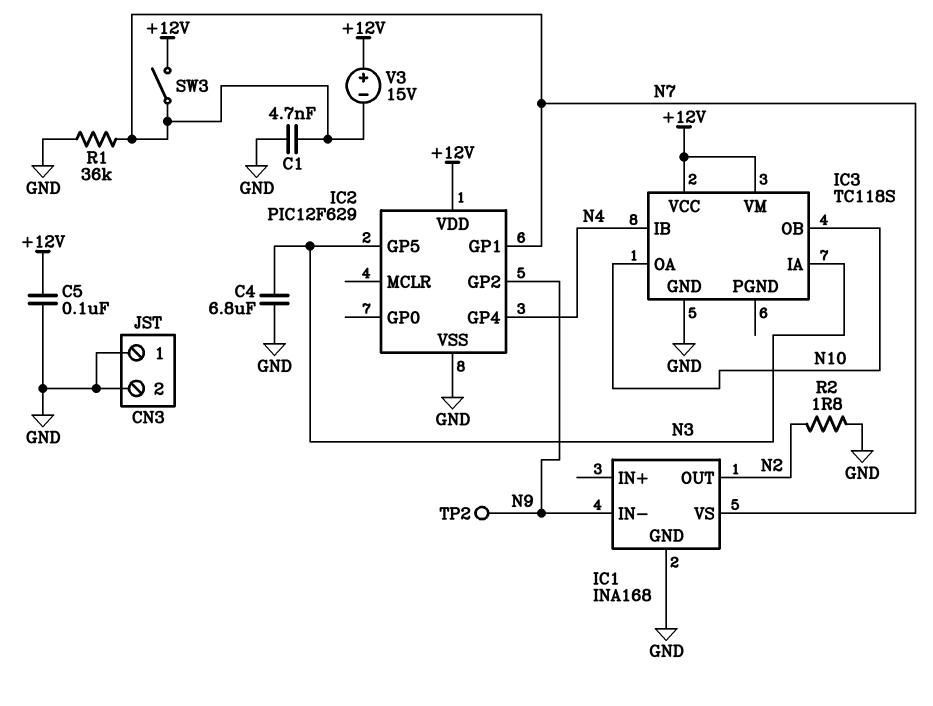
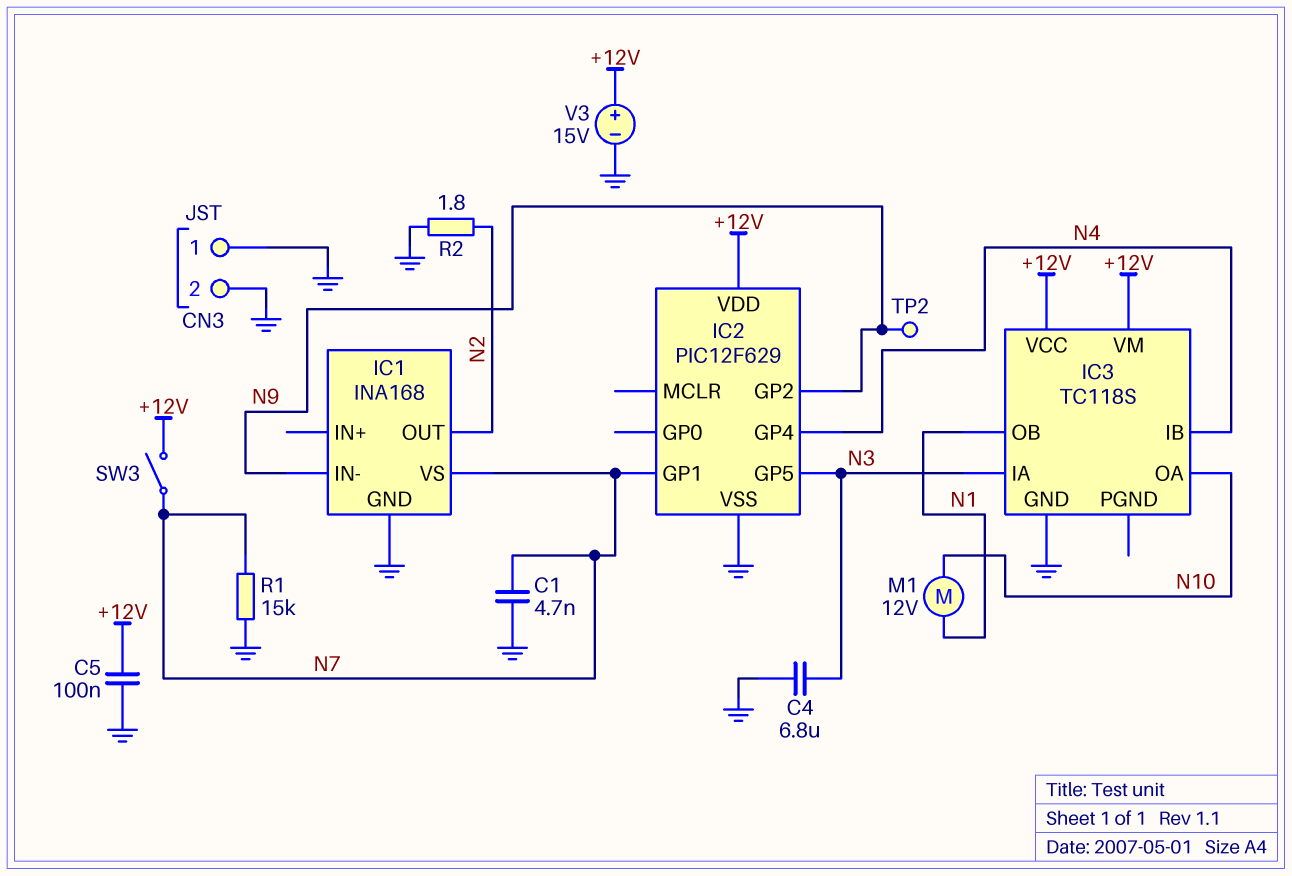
IC3 pin OB: N10 -> N1
M1: none -> motor 12V (N1, N10)
R1: 36k (GND, N7) -> 15k (GND, N7)
V3: 15V (plus +12V, minus N7) -> 15V (plus +12V, minus GND)

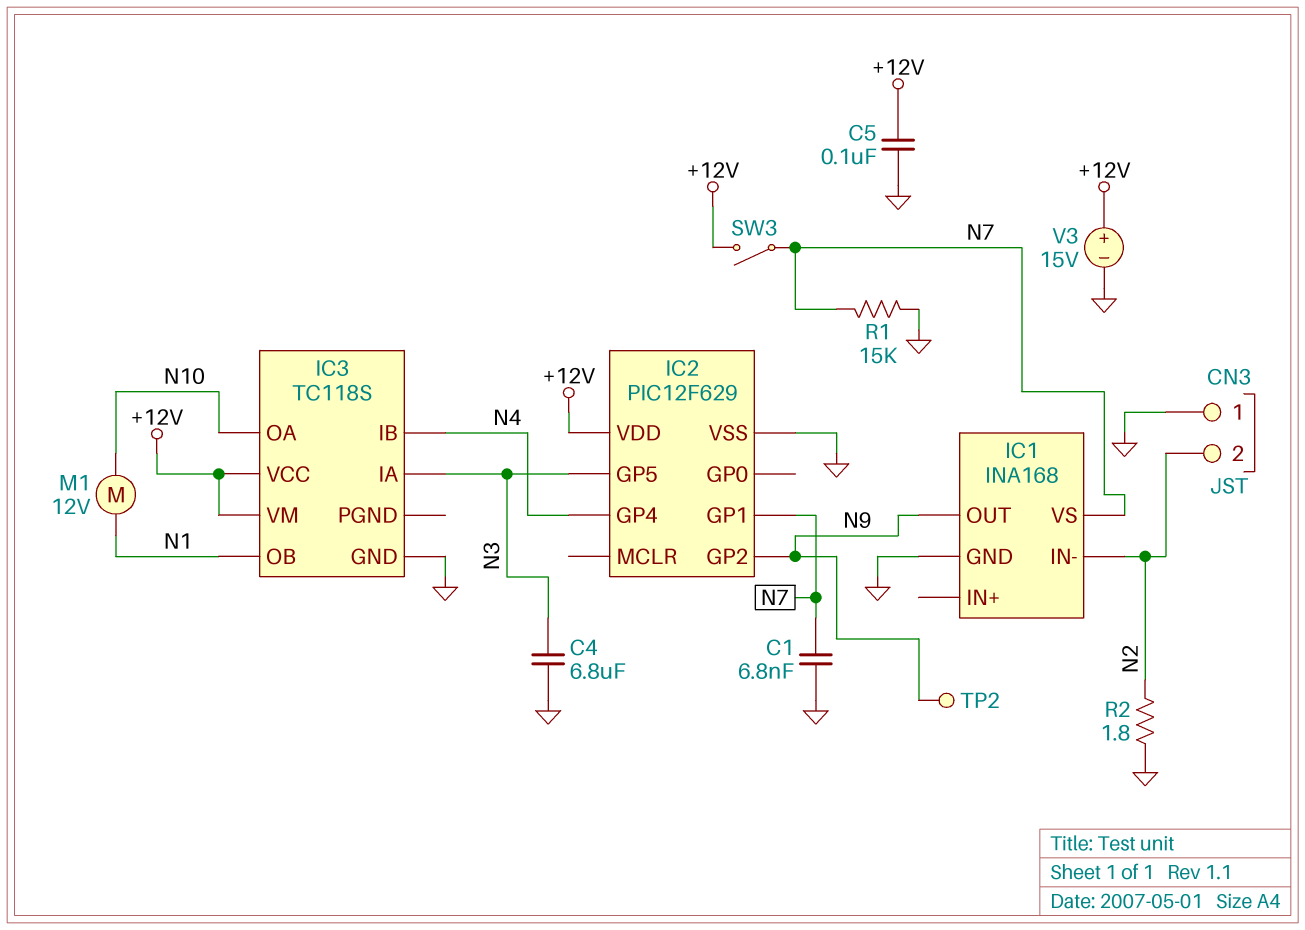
C1: 4.7nF (GND, N7) -> 6.8nF (GND, N7)
CN3 pin 2: GND -> N2
IC1 pin IN-: N9 -> N2
IC1 pin OUT: N2 -> N9

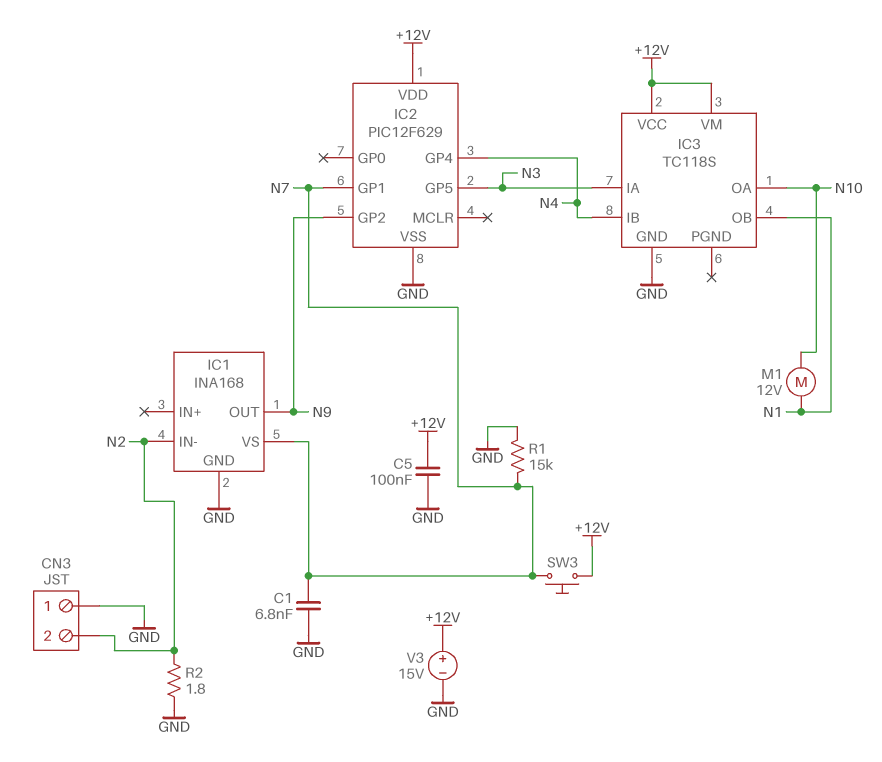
C4: 6.8uF (GND, N3) -> none
SW3: switch (+12V, N7) -> button (+12V, N7)
TP2: test point (N9) -> none

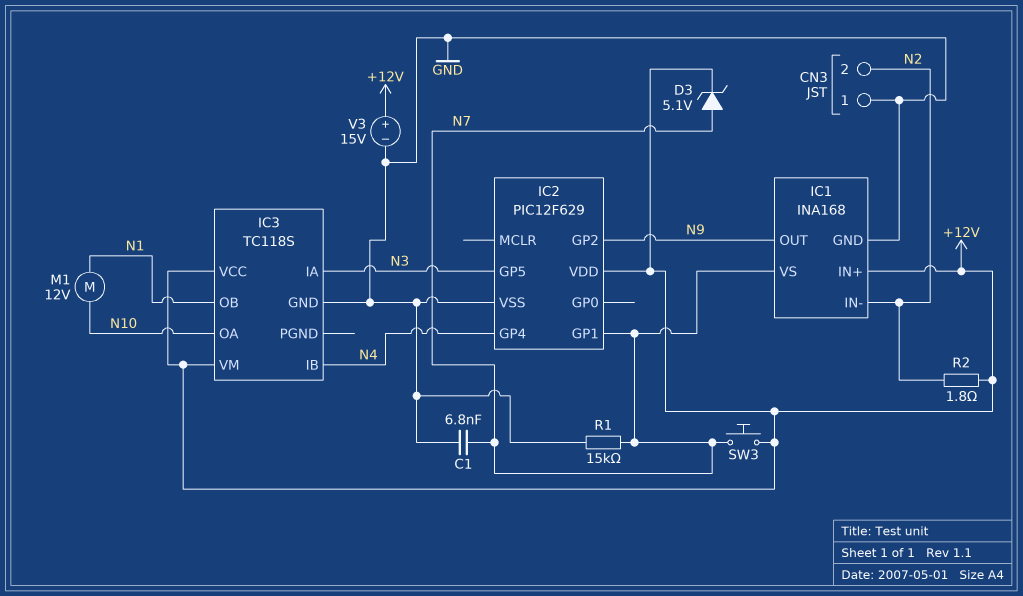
C5: 100nF (+12V, GND) -> none
D3: none -> zener 5.1V (A N7, K +12V)
IC1 pin IN+: none -> +12V
R2: 1.8 (GND, N2) -> 1.8 (+12V, N2)

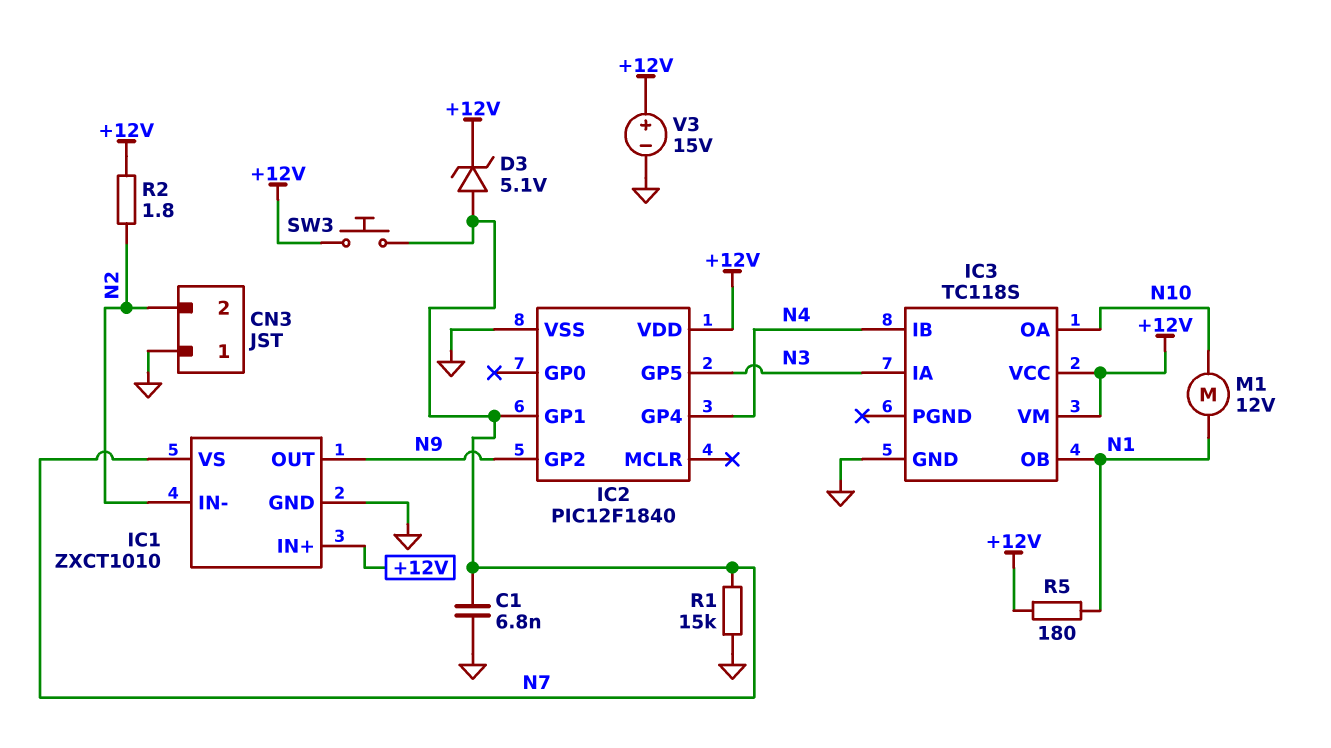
IC1: INA168 -> ZXCT1010
IC2: PIC12F629 -> PIC12F1840
R5: none -> 180 (+12V, N1)

